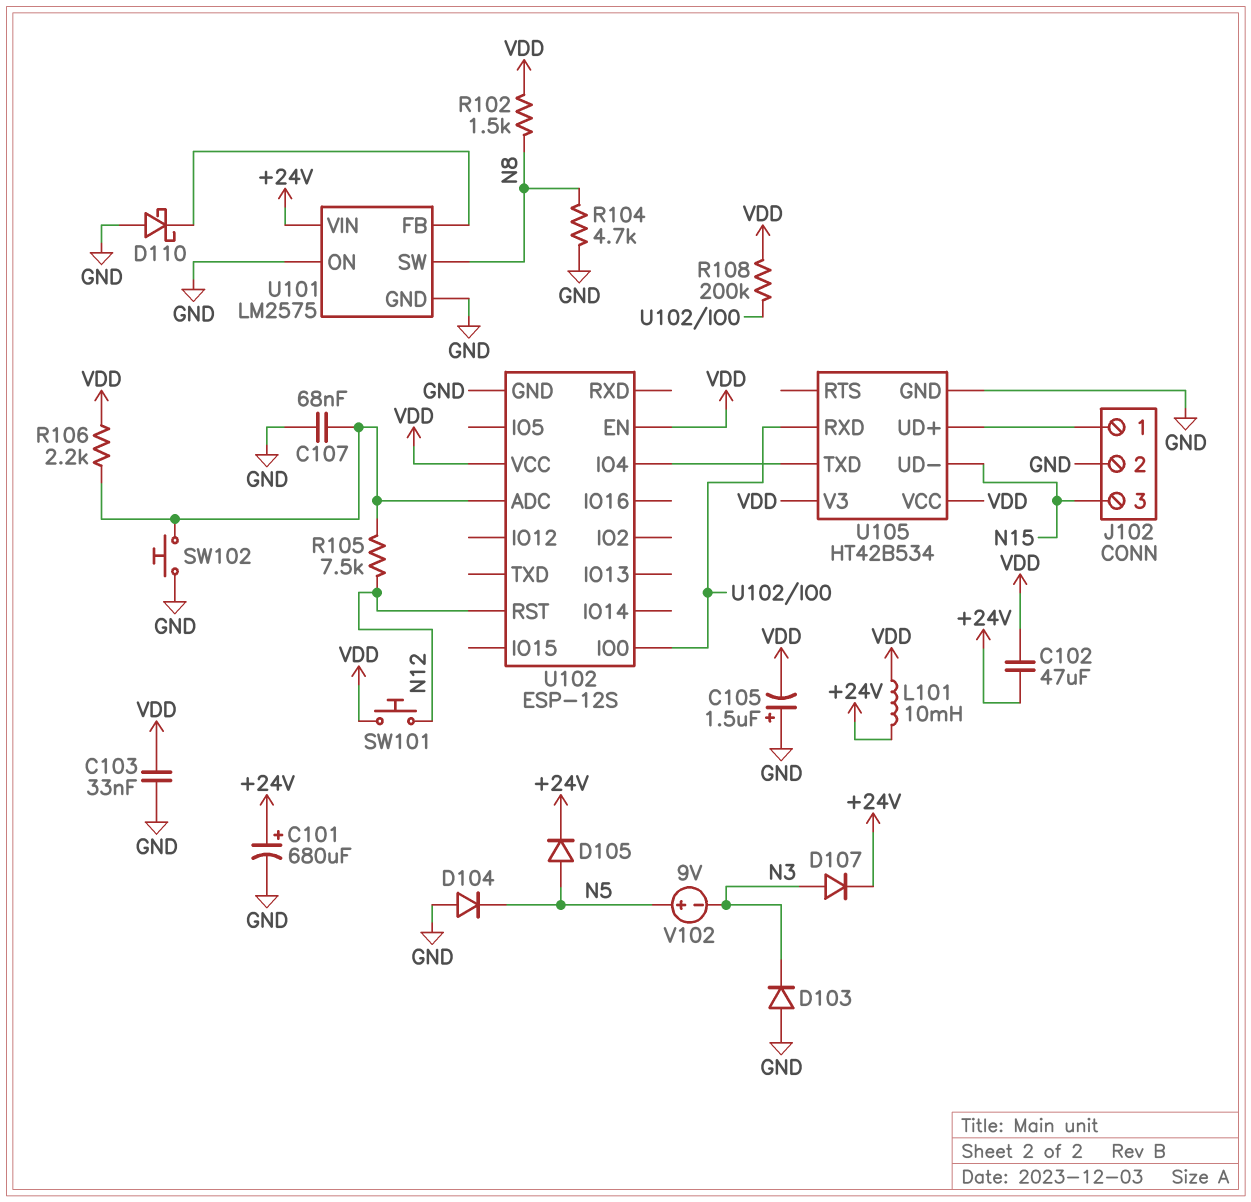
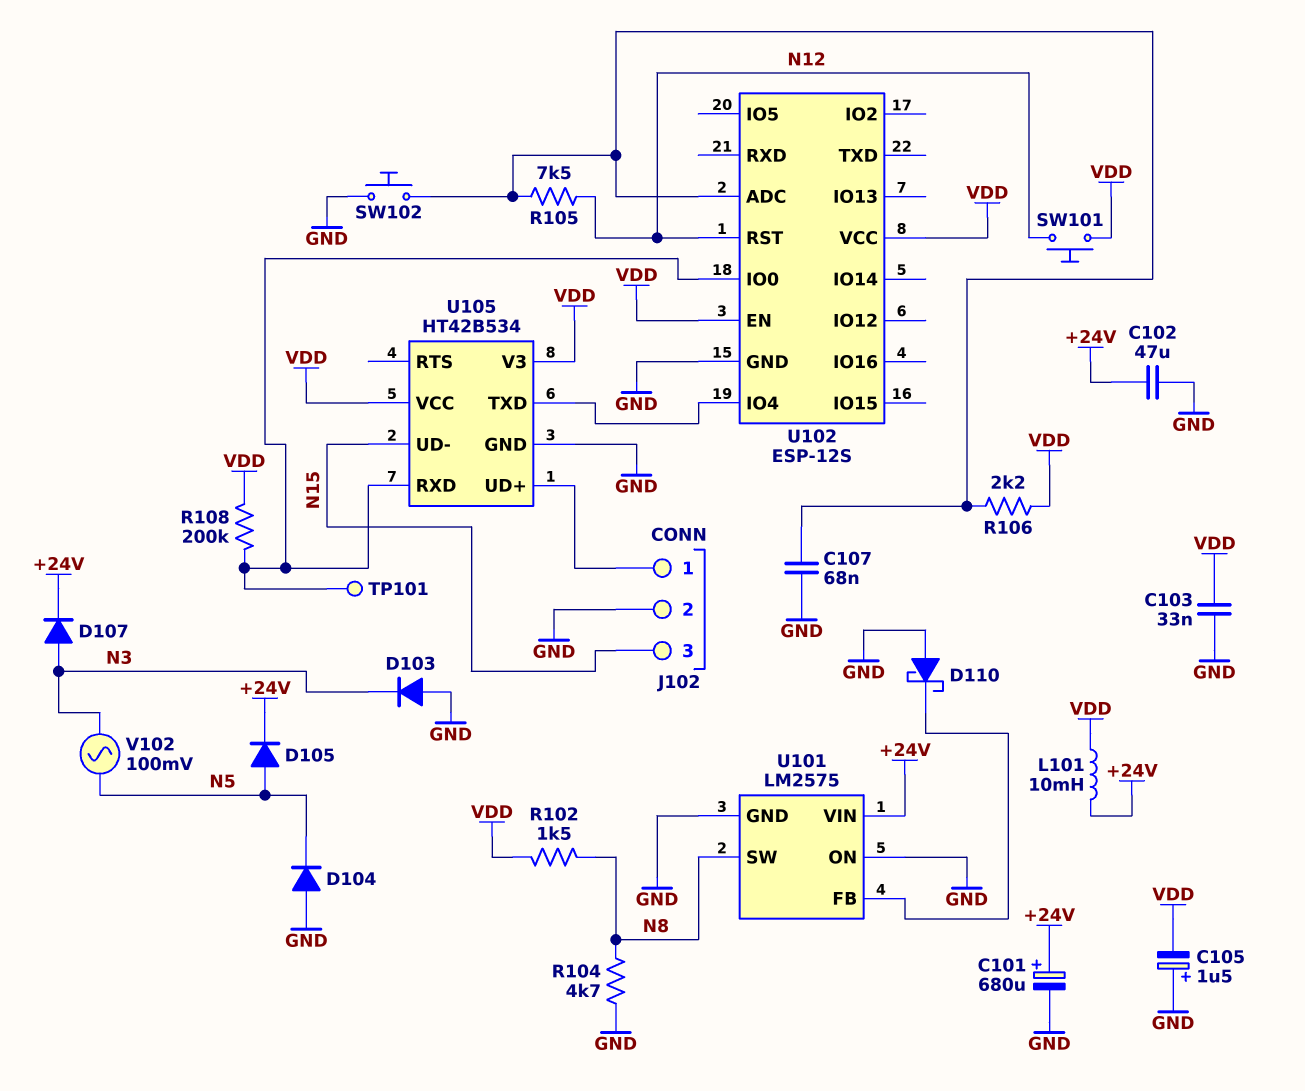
C102: 47uF (+24V, VDD) -> 47uF (+24V, GND)
TP101: none -> test point (U102/IO0)
V102: 9V (plus N5, minus N3) -> AC 100mV (N3, N5)

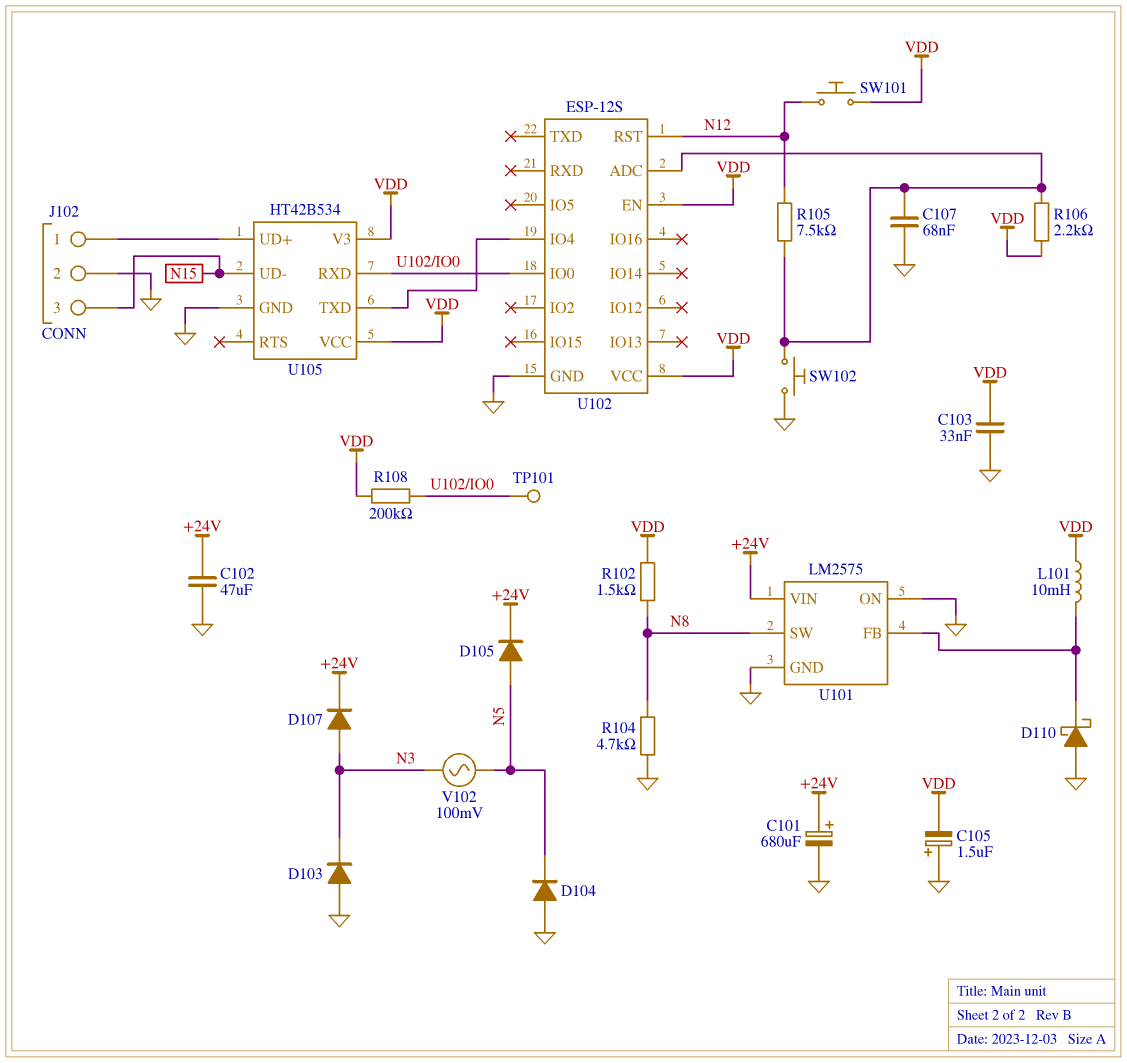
L101: 10mH (+24V, VDD) -> 10mH (U101/FB, VDD)

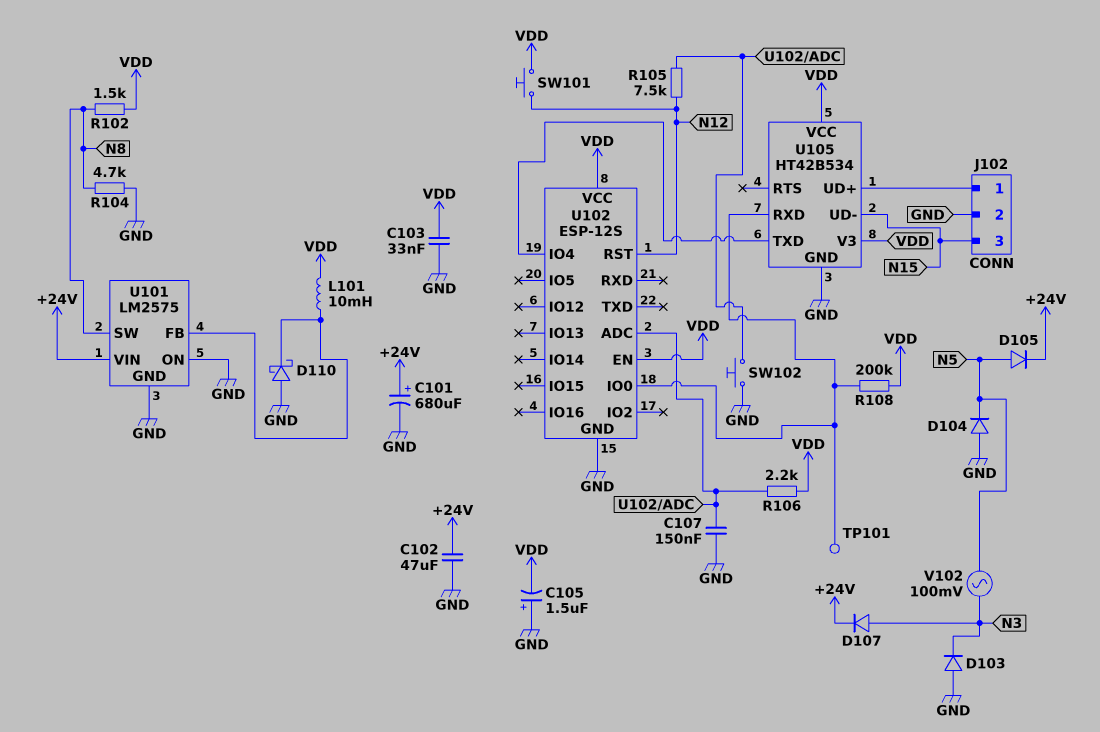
C107: 68nF (GND, U102/ADC) -> 150nF (GND, U102/ADC)

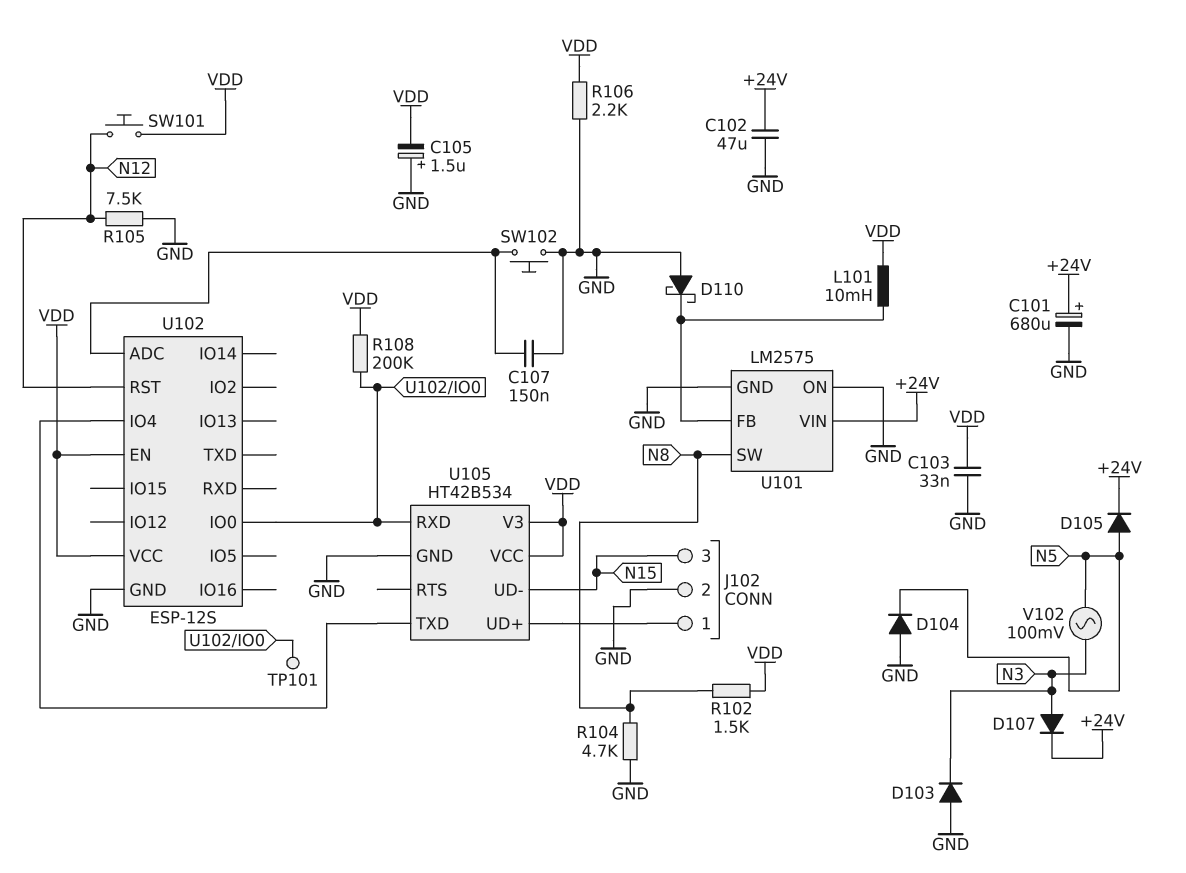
R105: 7.5k (N12, U102/ADC) -> 7.5k (GND, N12)
R106: 2.2k (U102/ADC, VDD) -> 2.2k (GND, VDD)

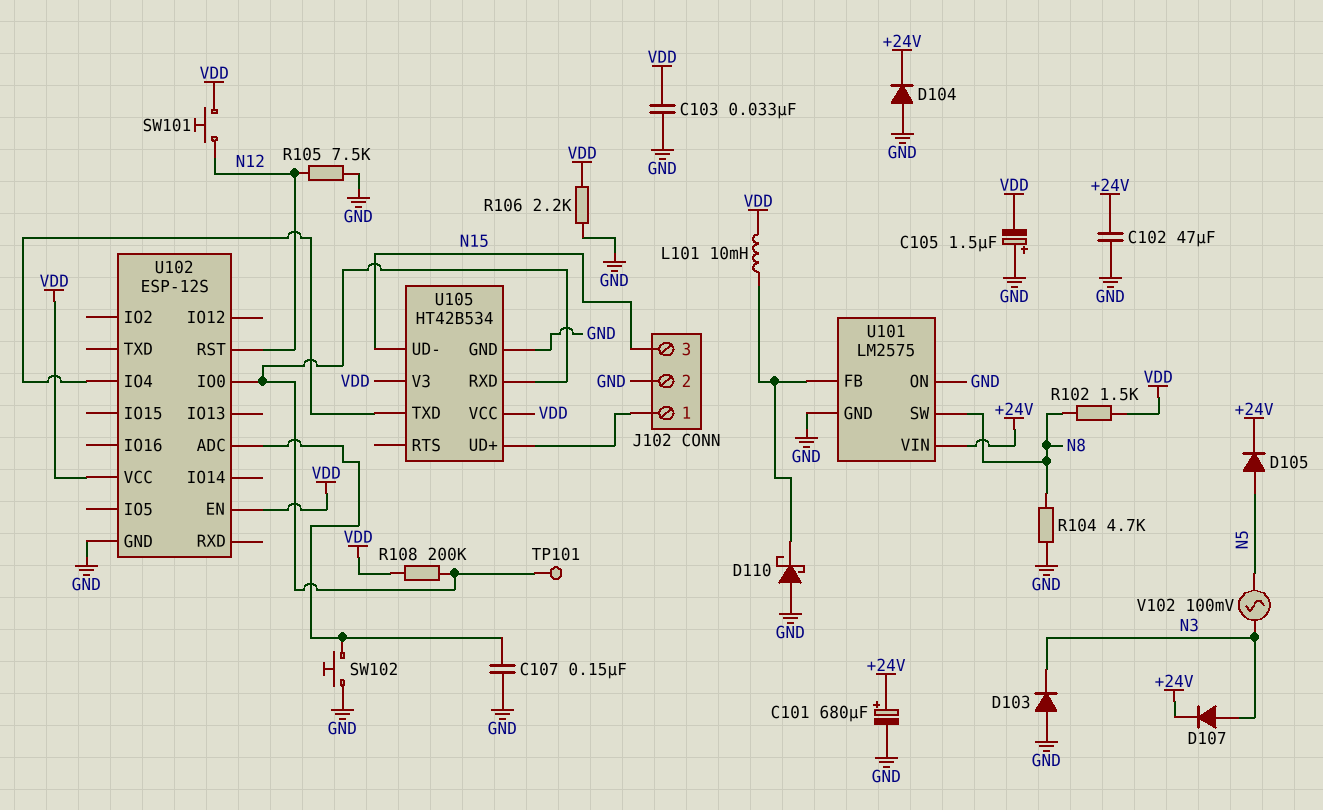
D104: diode (A GND, K N5) -> diode (A GND, K +24V)

